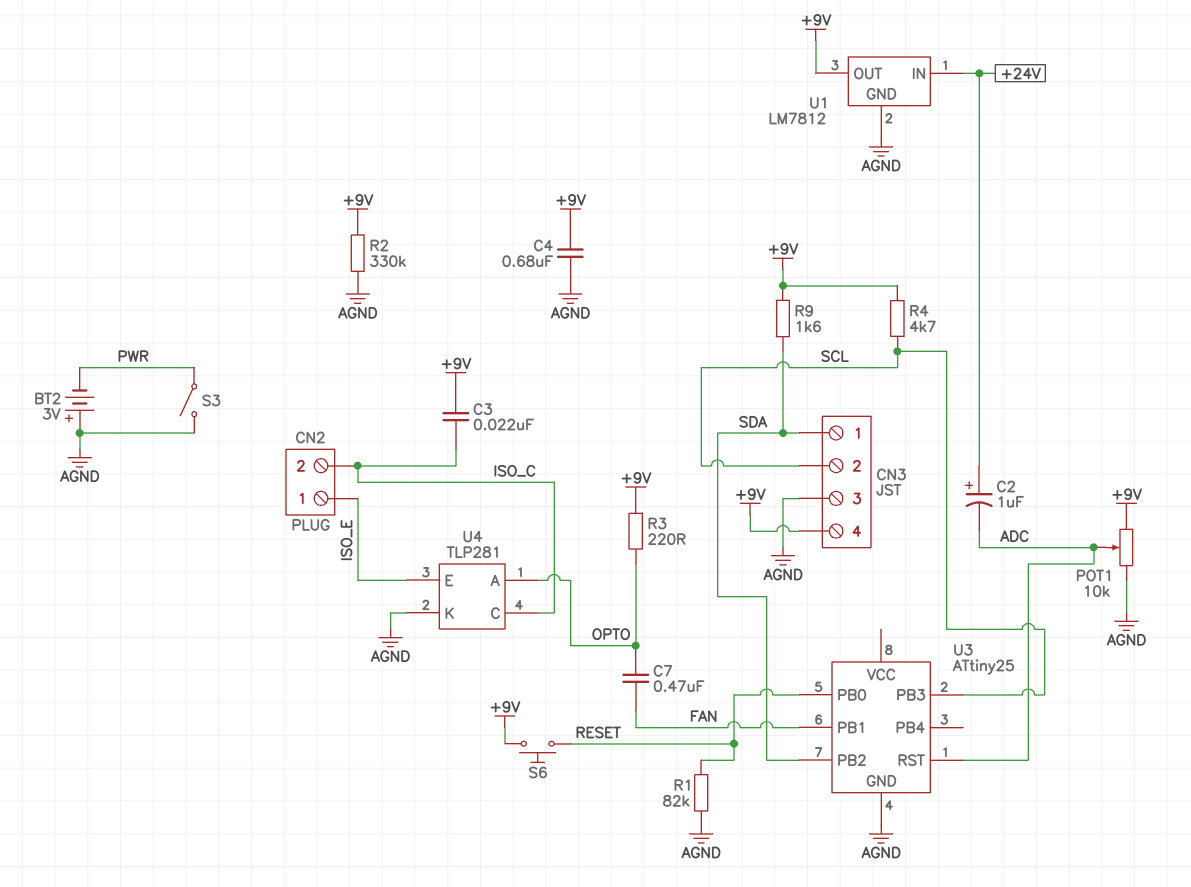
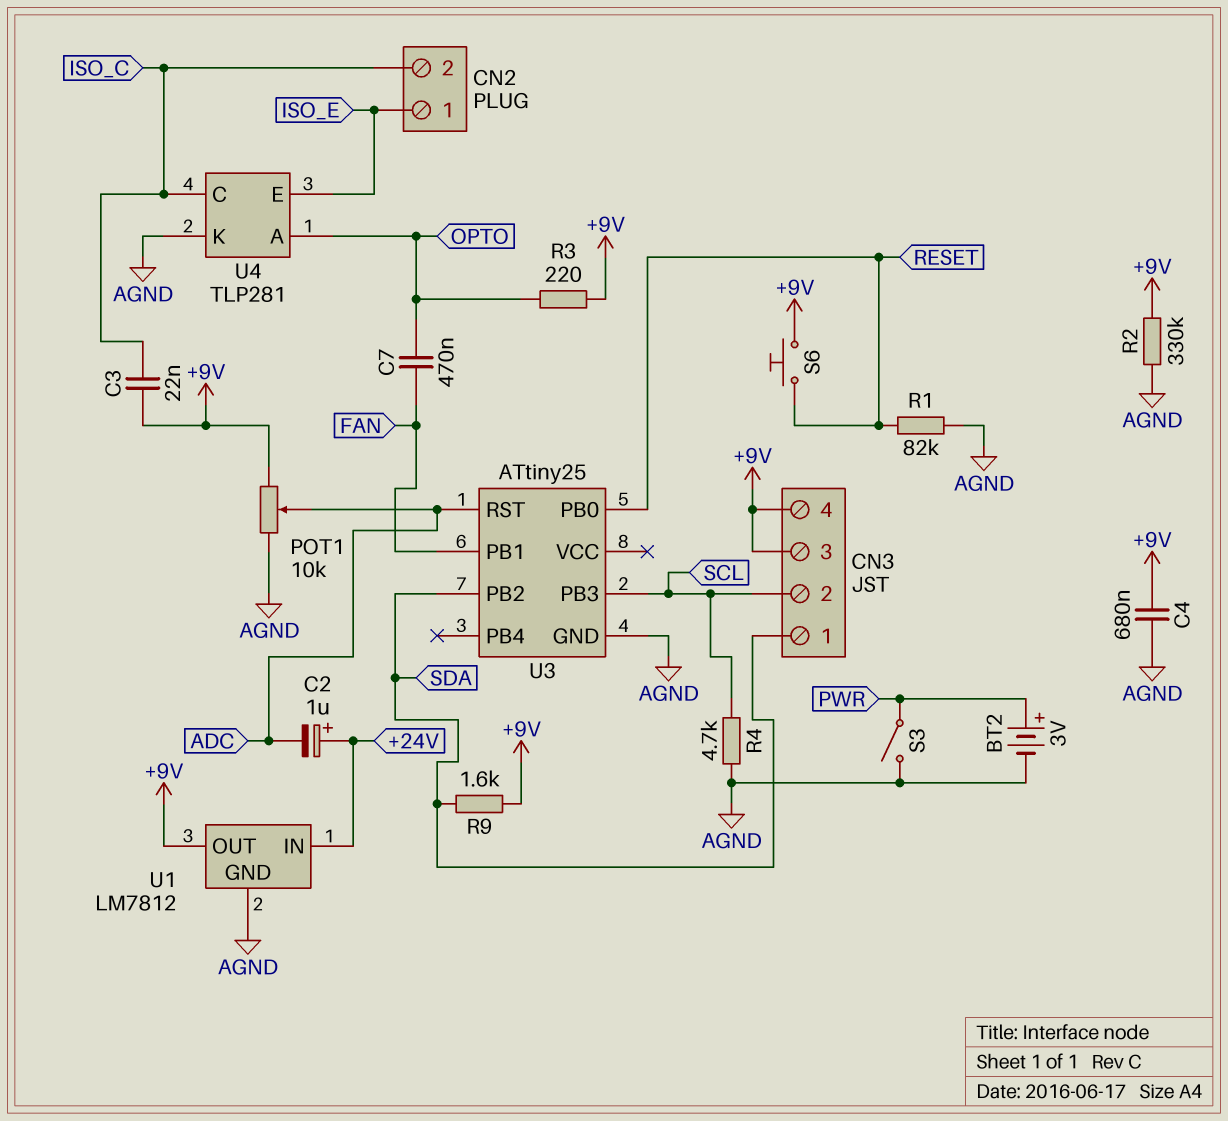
BT2: 3V (plus AGND, minus PWR) -> 3V (plus PWR, minus AGND)
CN3 pin 3: AGND -> +9V
R4: 4.7k (+9V, SCL) -> 4.7k (AGND, SCL)

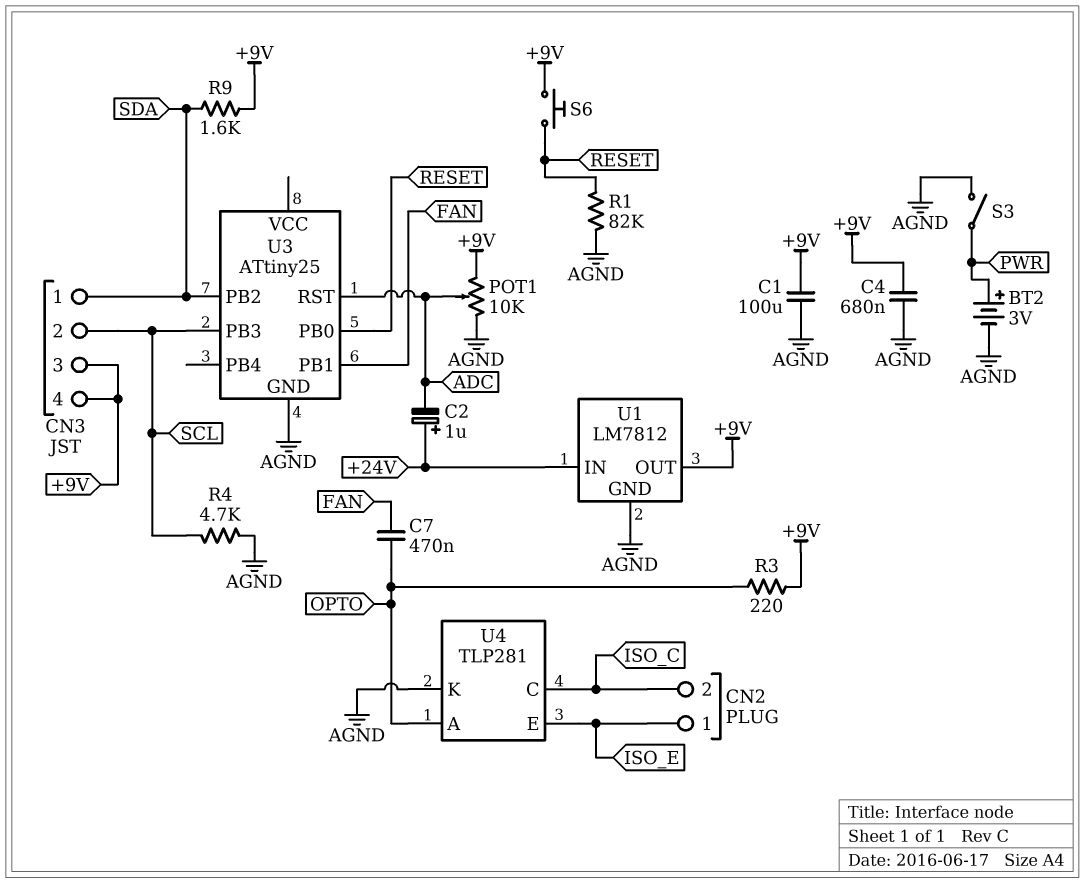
C1: none -> 100uF (+9V, AGND)
C3: 22nF (+9V, ISO_C) -> none
R2: 330k (+9V, AGND) -> none

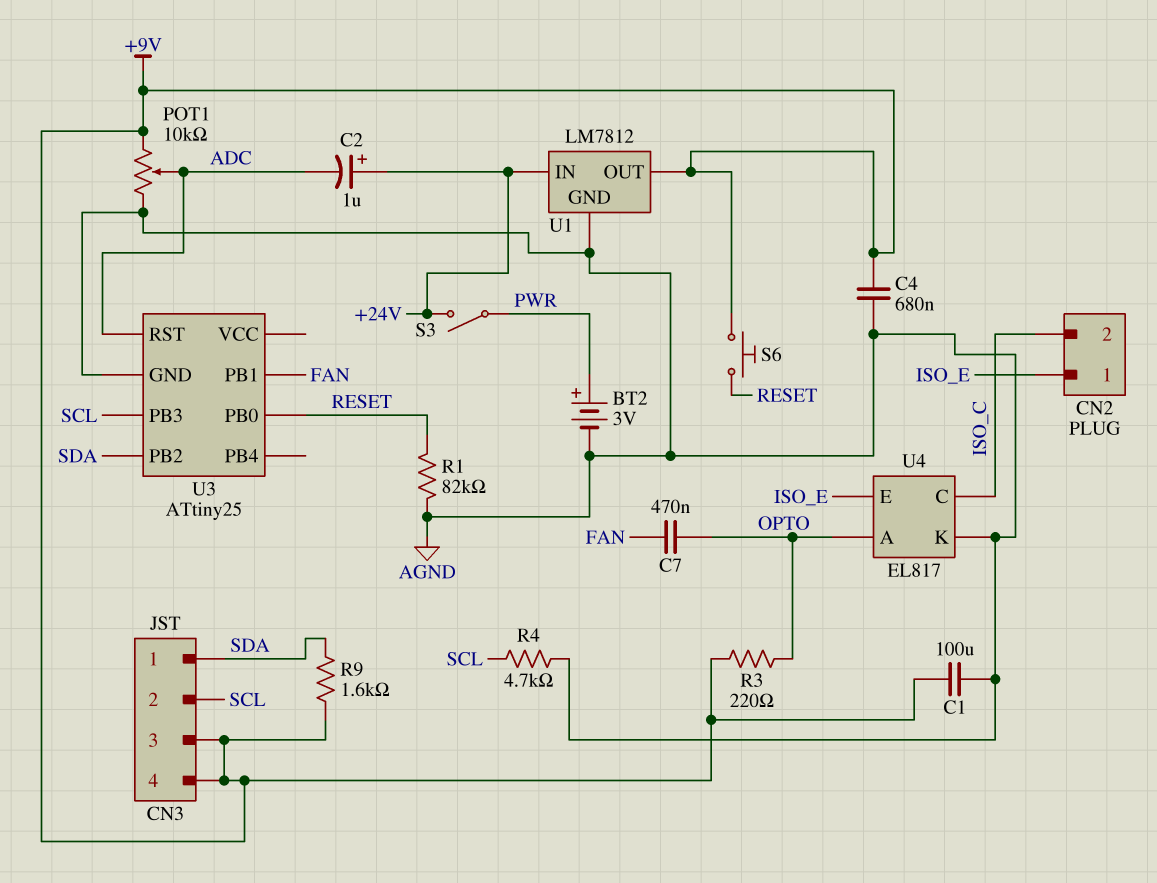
S3: switch (AGND, PWR) -> switch (+24V, PWR)
U4: TLP281 -> EL817

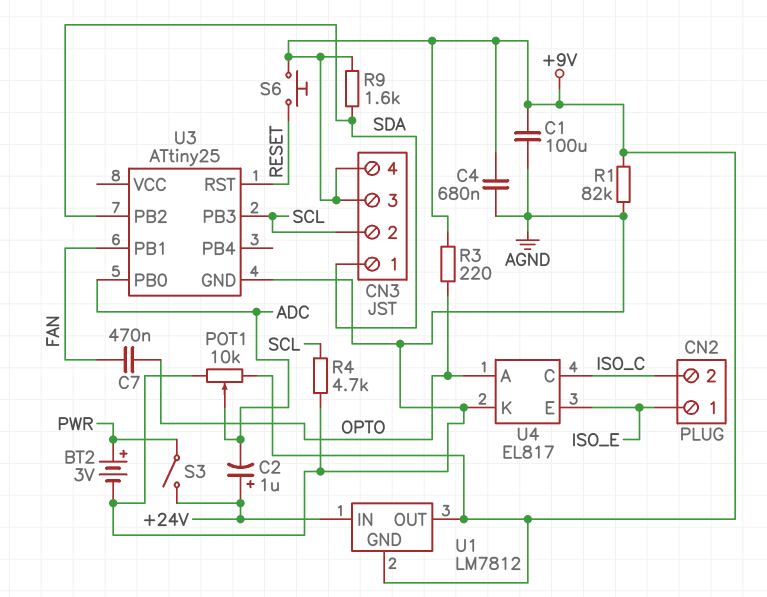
R1: 82k (AGND, RESET) -> 82k (+9V, AGND)
U1 pin GND: AGND -> +9V
U3 pin PB0: RESET -> ADC
U3 pin RST: ADC -> RESET

